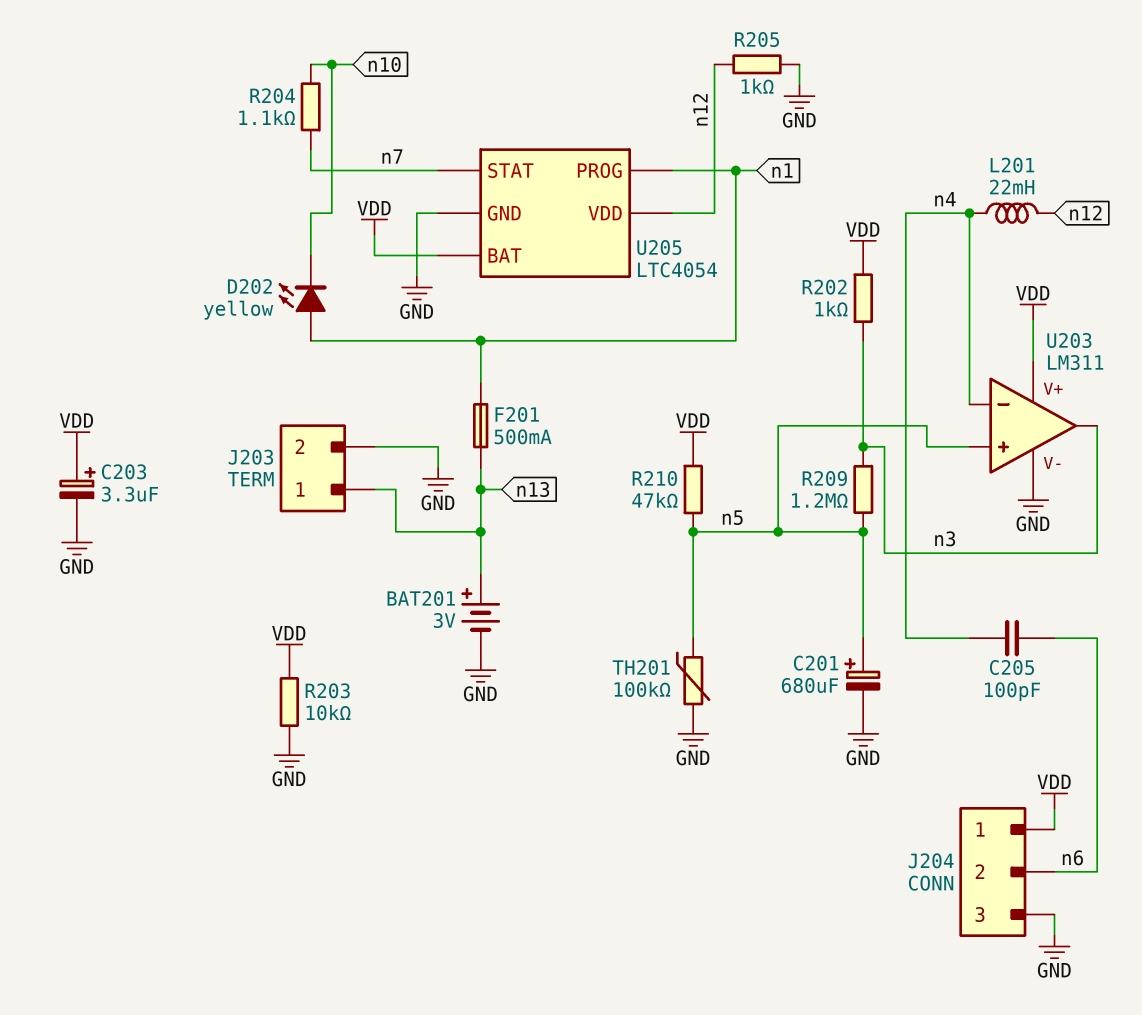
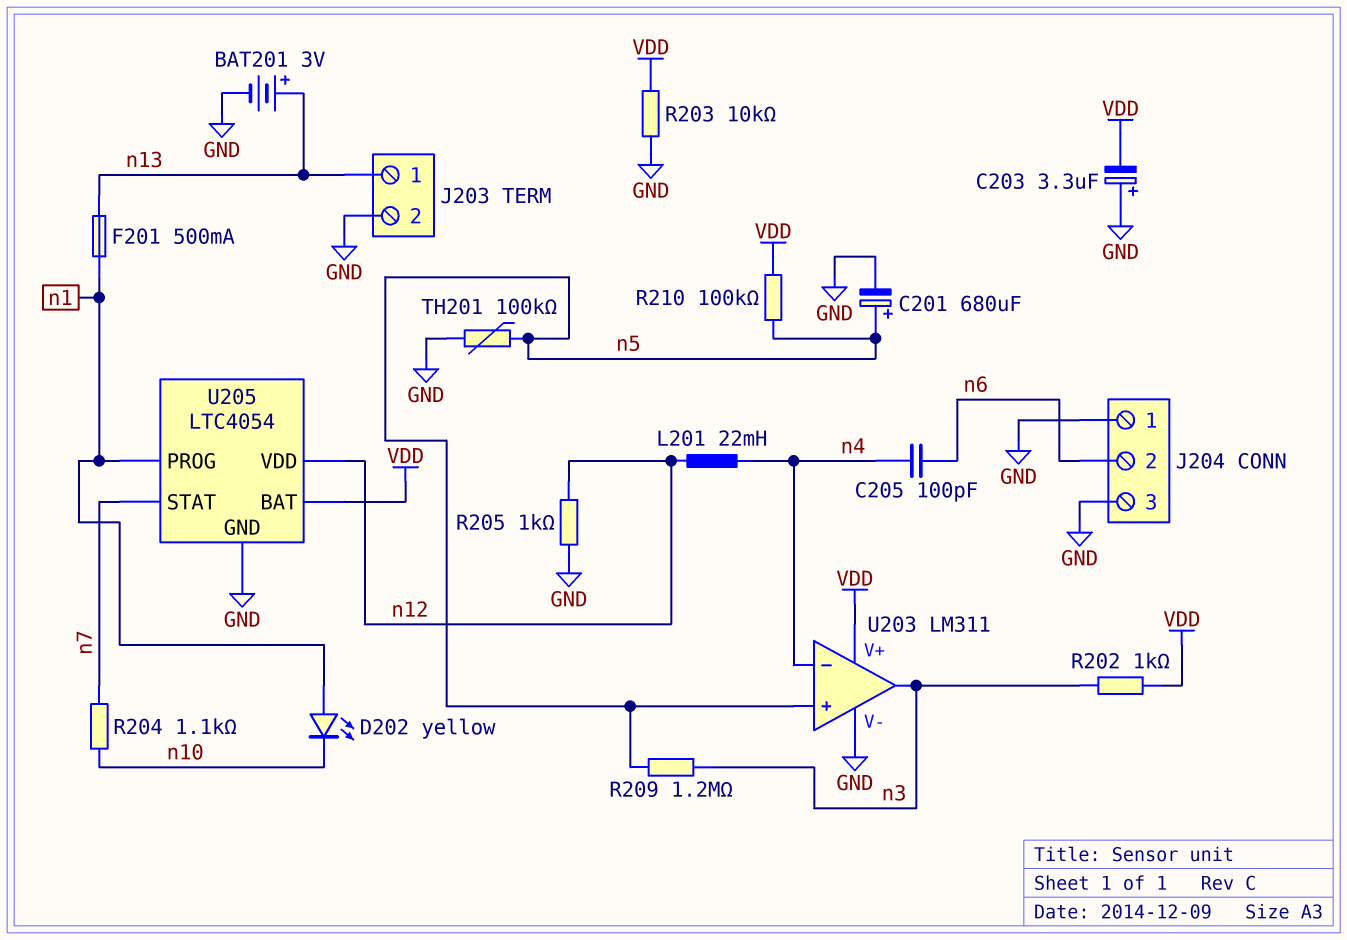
C203: 3.3uF (plus VDD, minus GND) -> 3.3uF (plus GND, minus VDD)
J204 pin 1: VDD -> GND
R210: 47k (VDD, n5) -> 100k (VDD, n5)

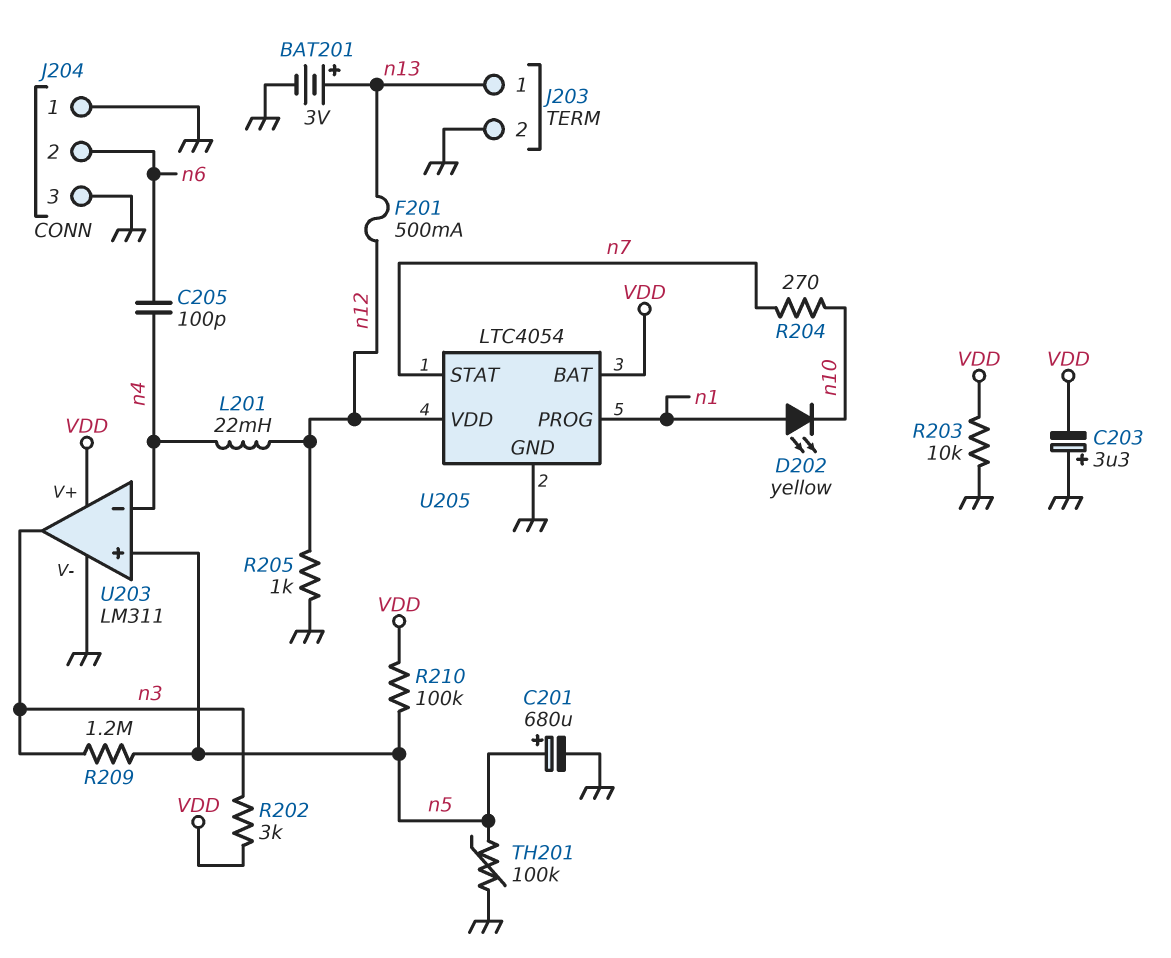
F201: 500mA (n1, n13) -> 500mA (n12, n13)
R202: 1k (VDD, n3) -> 3k (VDD, n3)
R204: 1.1k (n7, n10) -> 270 (n7, n10)

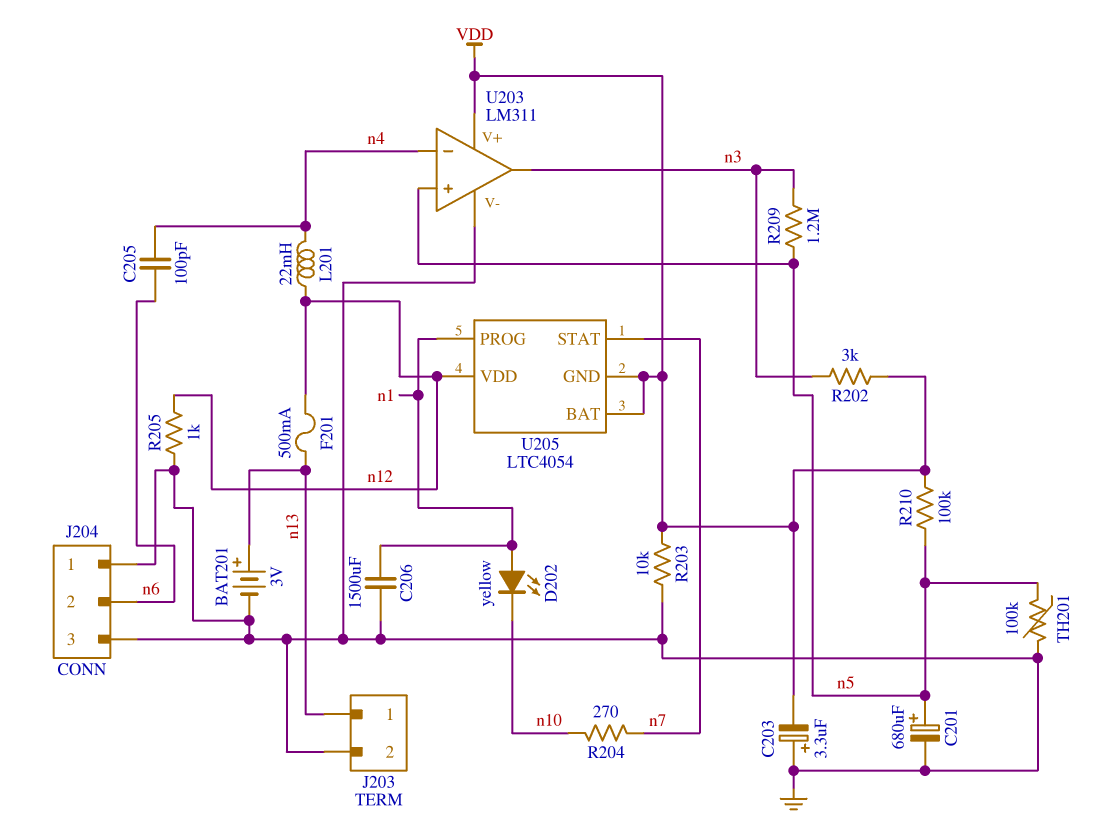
C206: none -> 1500uF (GND, n1)
U205 pin GND: GND -> VDD

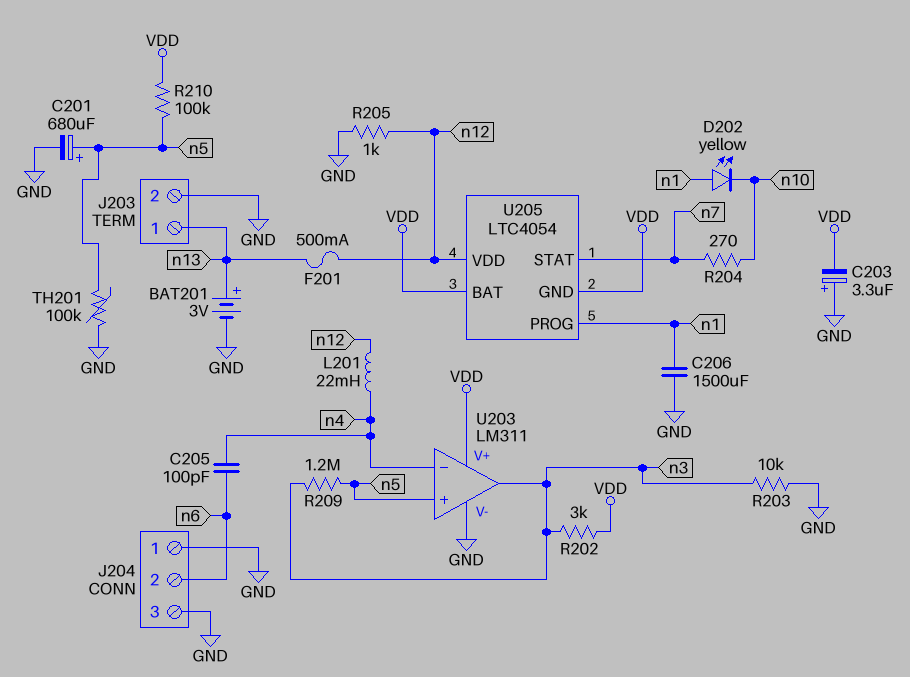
R203: 10k (GND, VDD) -> 10k (GND, n3)

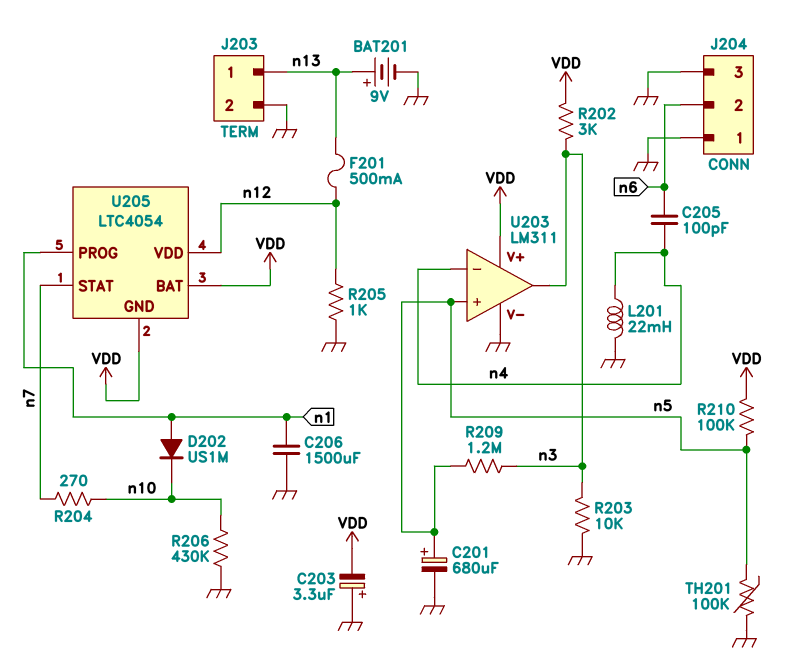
BAT201: 3V (plus n13, minus GND) -> 9V (plus n13, minus GND)
D202: LED yellow (A n1, K n10) -> diode US1M (A n1, K n10)
L201: 22mH (n4, n12) -> 22mH (GND, n4)
R206: none -> 430k (GND, n10)

